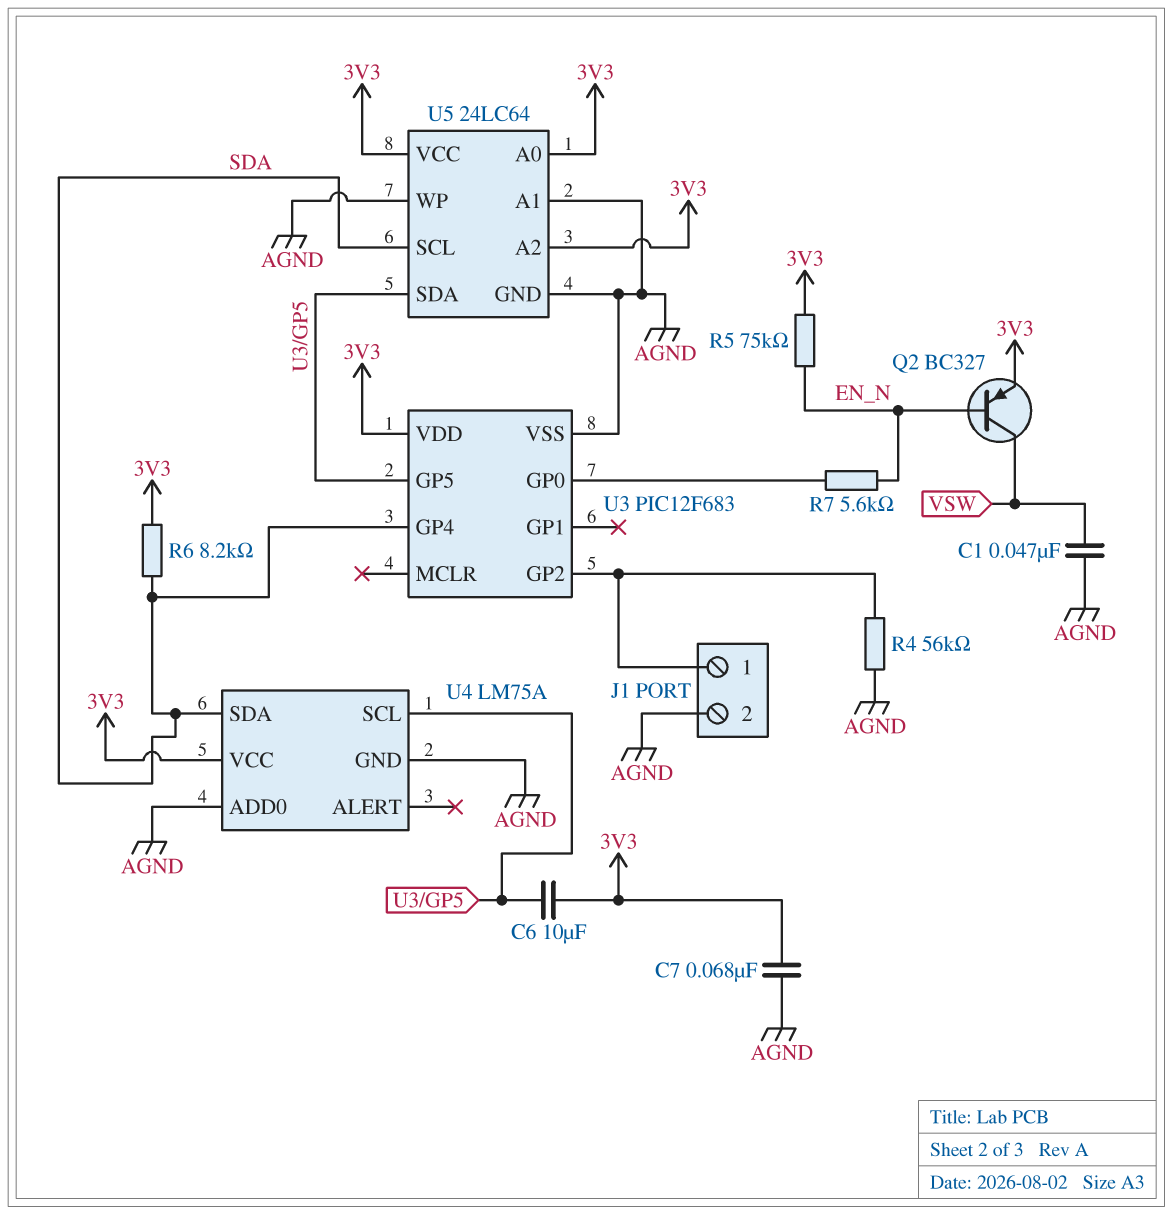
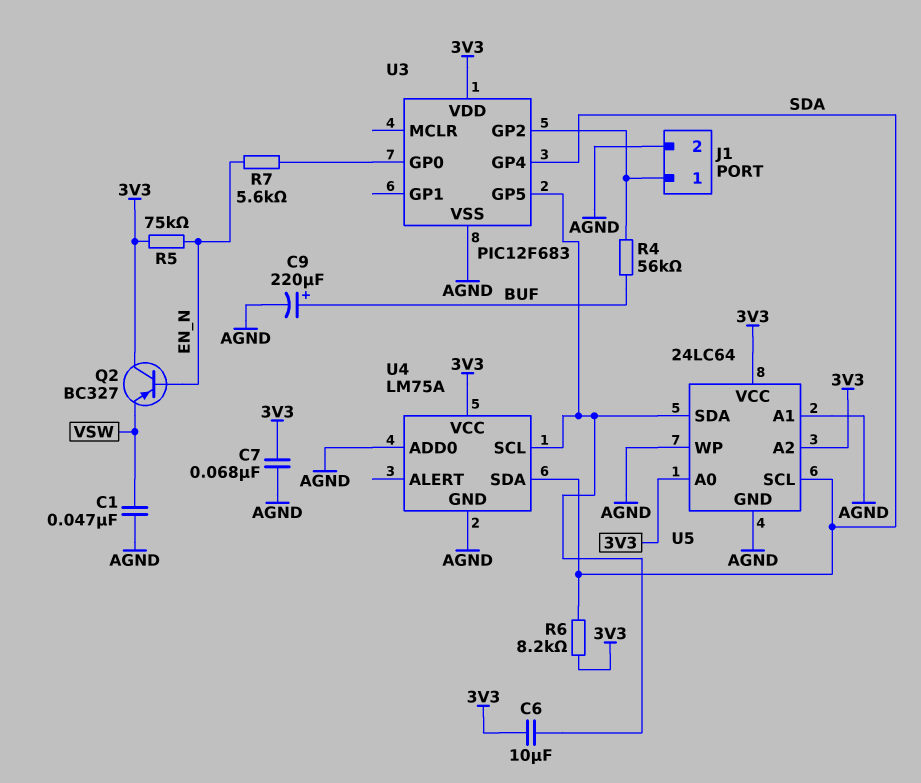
C9: none -> 220uF (plus BUF, minus AGND)
Q2: PNP BC327 (B EN_N, C VSW, E 3V3) -> PNP BC327 (B EN_N, C 3V3, E VSW)
R4: 56k (AGND, J1/1) -> 56k (BUF, J1/1)

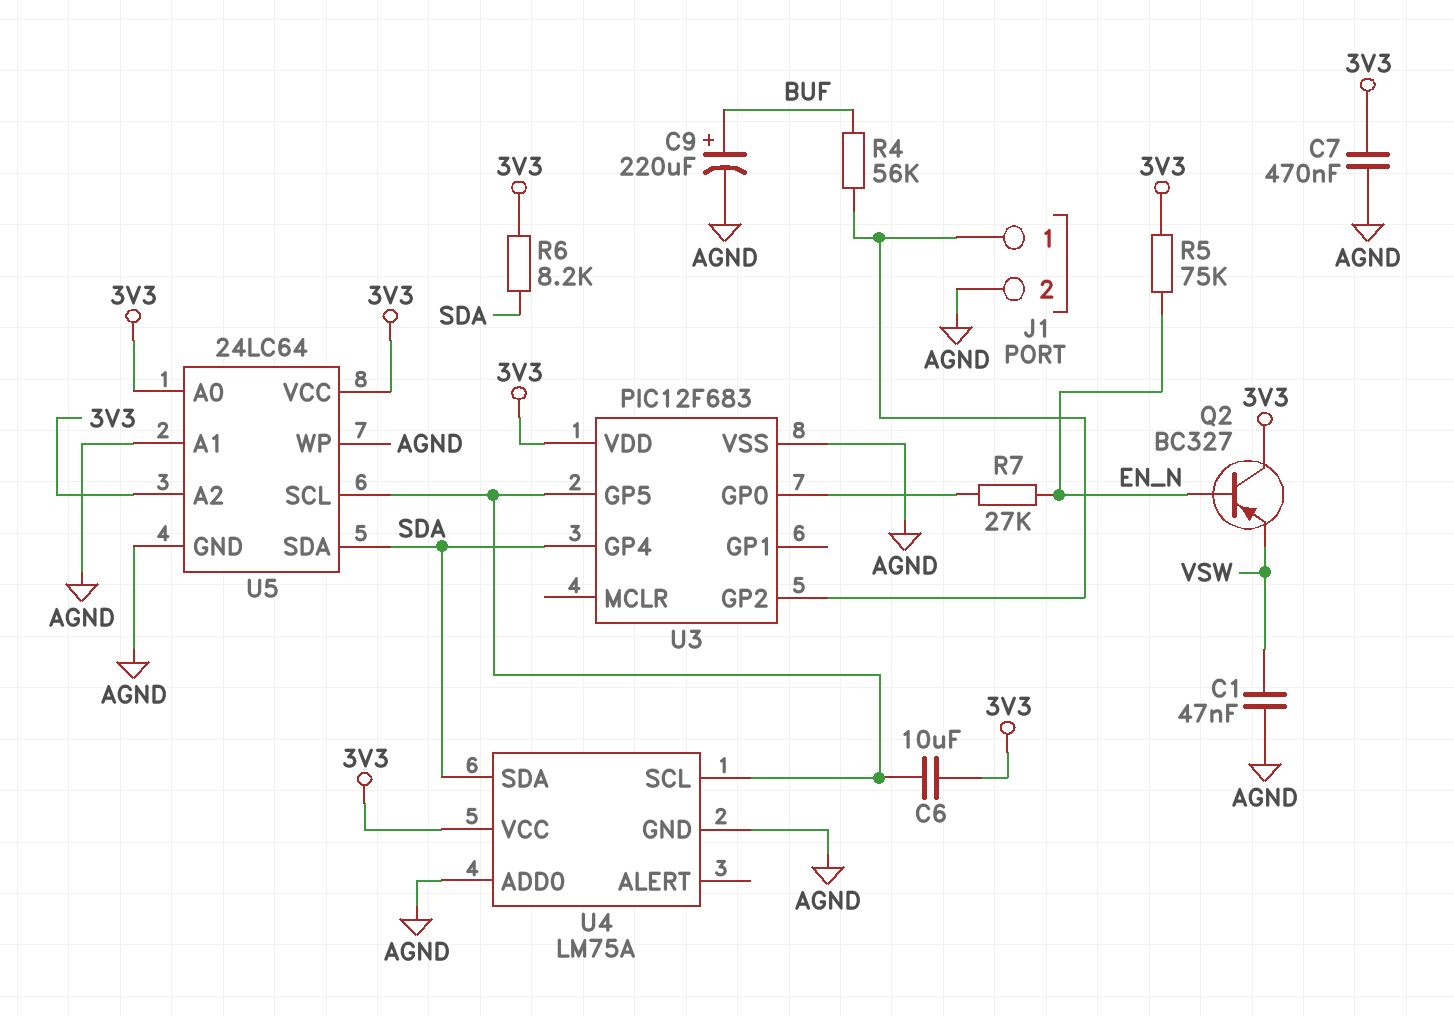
C7: 68nF (3V3, AGND) -> 470nF (3V3, AGND)
R7: 5.6k (EN_N, U3/GP0) -> 27k (EN_N, U3/GP0)
U5 pin SCL: SDA -> U3/GP5
U5 pin SDA: U3/GP5 -> SDA

